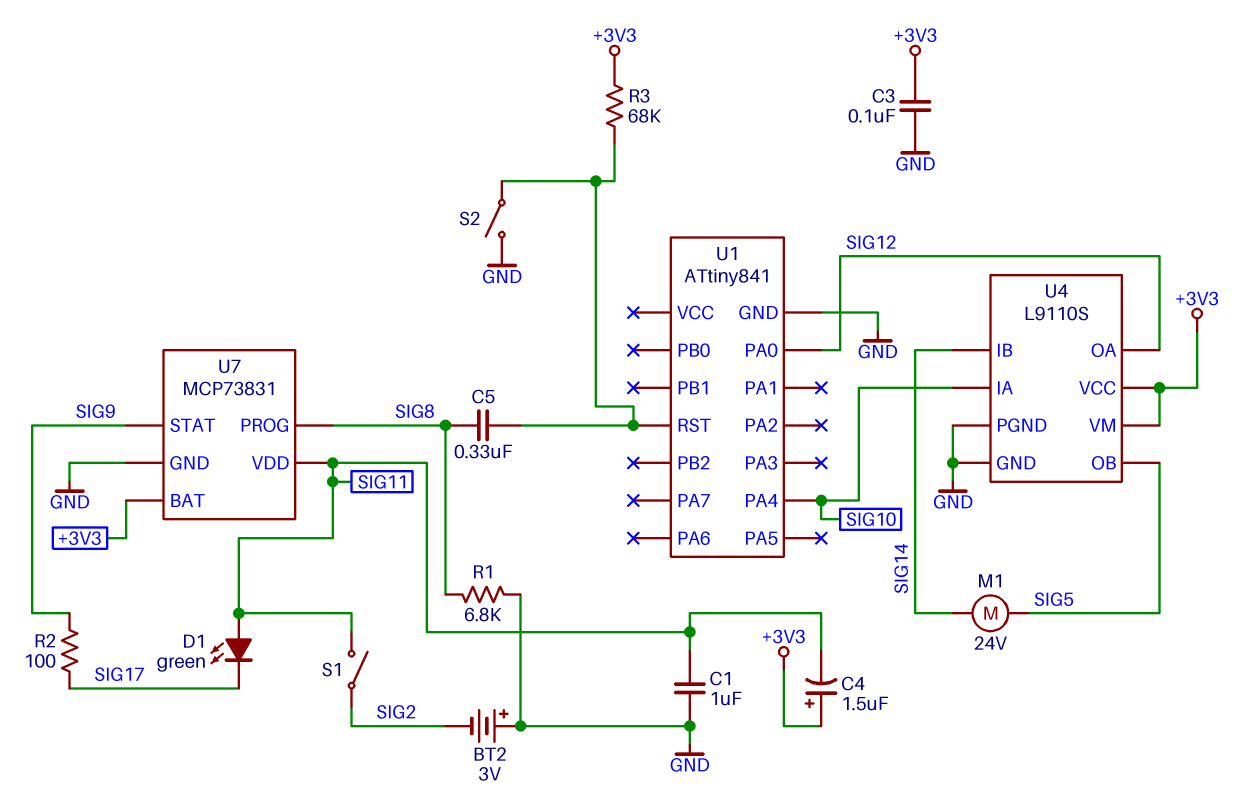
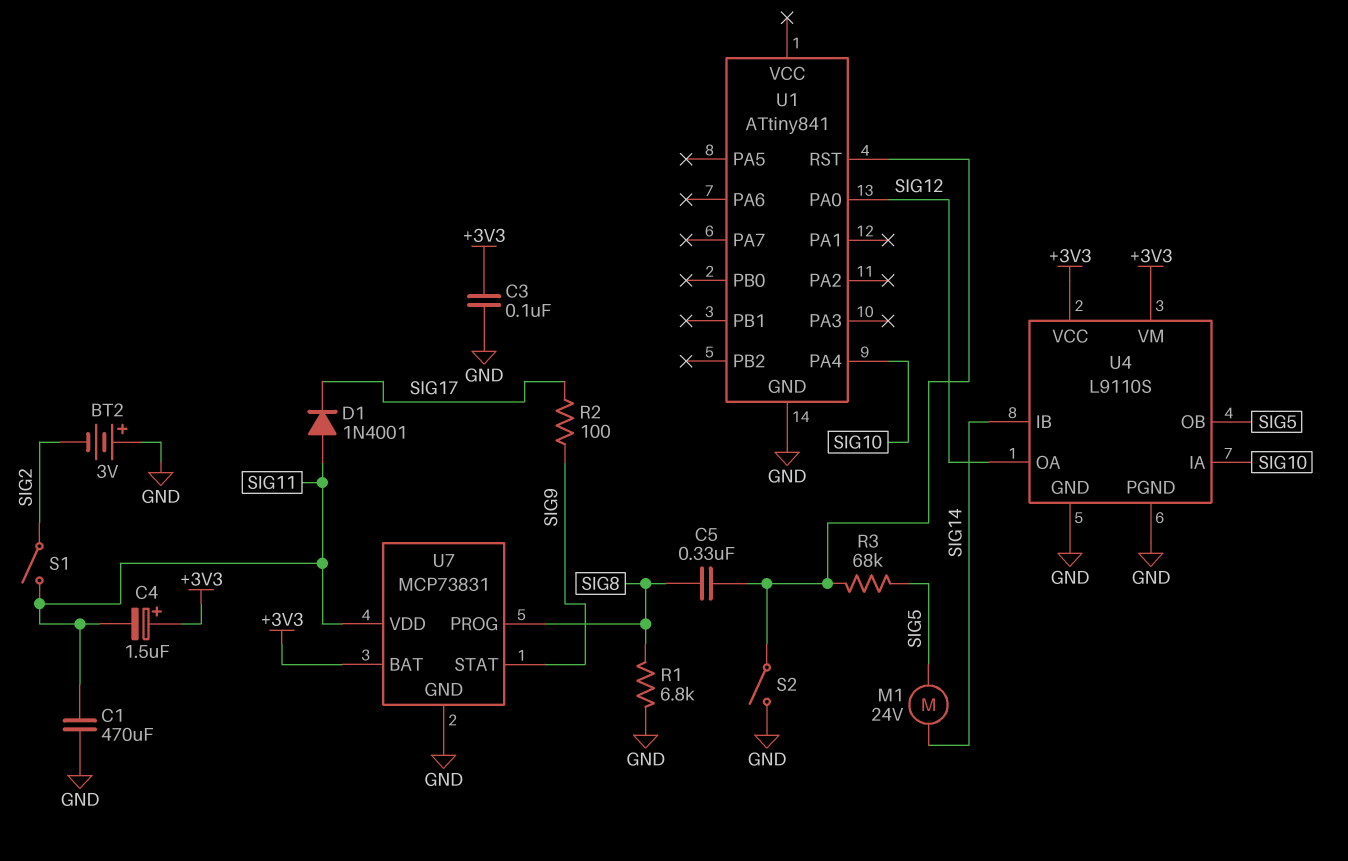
C1: 1uF (GND, SIG11) -> 470uF (GND, SIG11)
D1: LED green (A SIG11, K SIG17) -> diode 1N4001 (A SIG11, K SIG17)
R3: 68k (+3V3, U1/RST) -> 68k (SIG5, U1/RST)

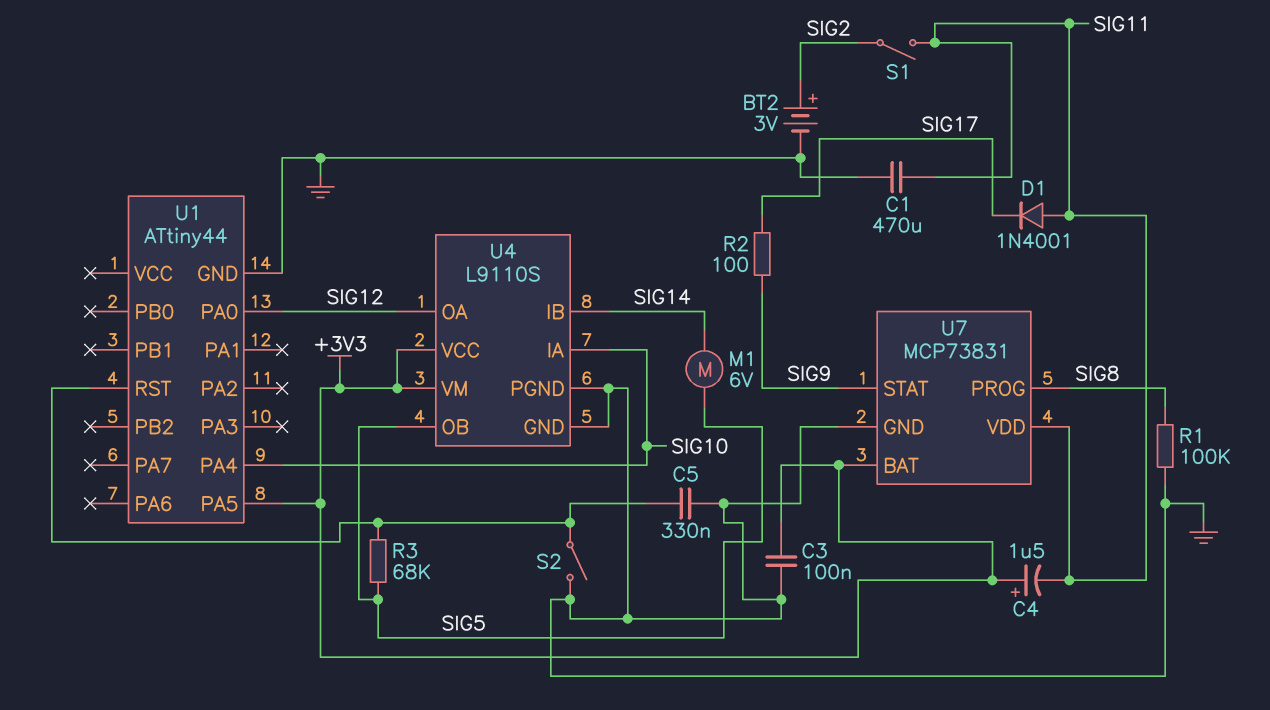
BT2: 3V (plus GND, minus SIG2) -> 3V (plus SIG2, minus GND)
C5: 330nF (SIG8, U1/RST) -> 330nF (GND, U1/RST)
M1: motor 24V (SIG5, SIG14) -> motor 6V (SIG5, SIG14)
R1: 6.8k (GND, SIG8) -> 100k (GND, SIG8)
U1: ATtiny841 -> ATtiny44
U1 pin PA5: none -> +3V3

